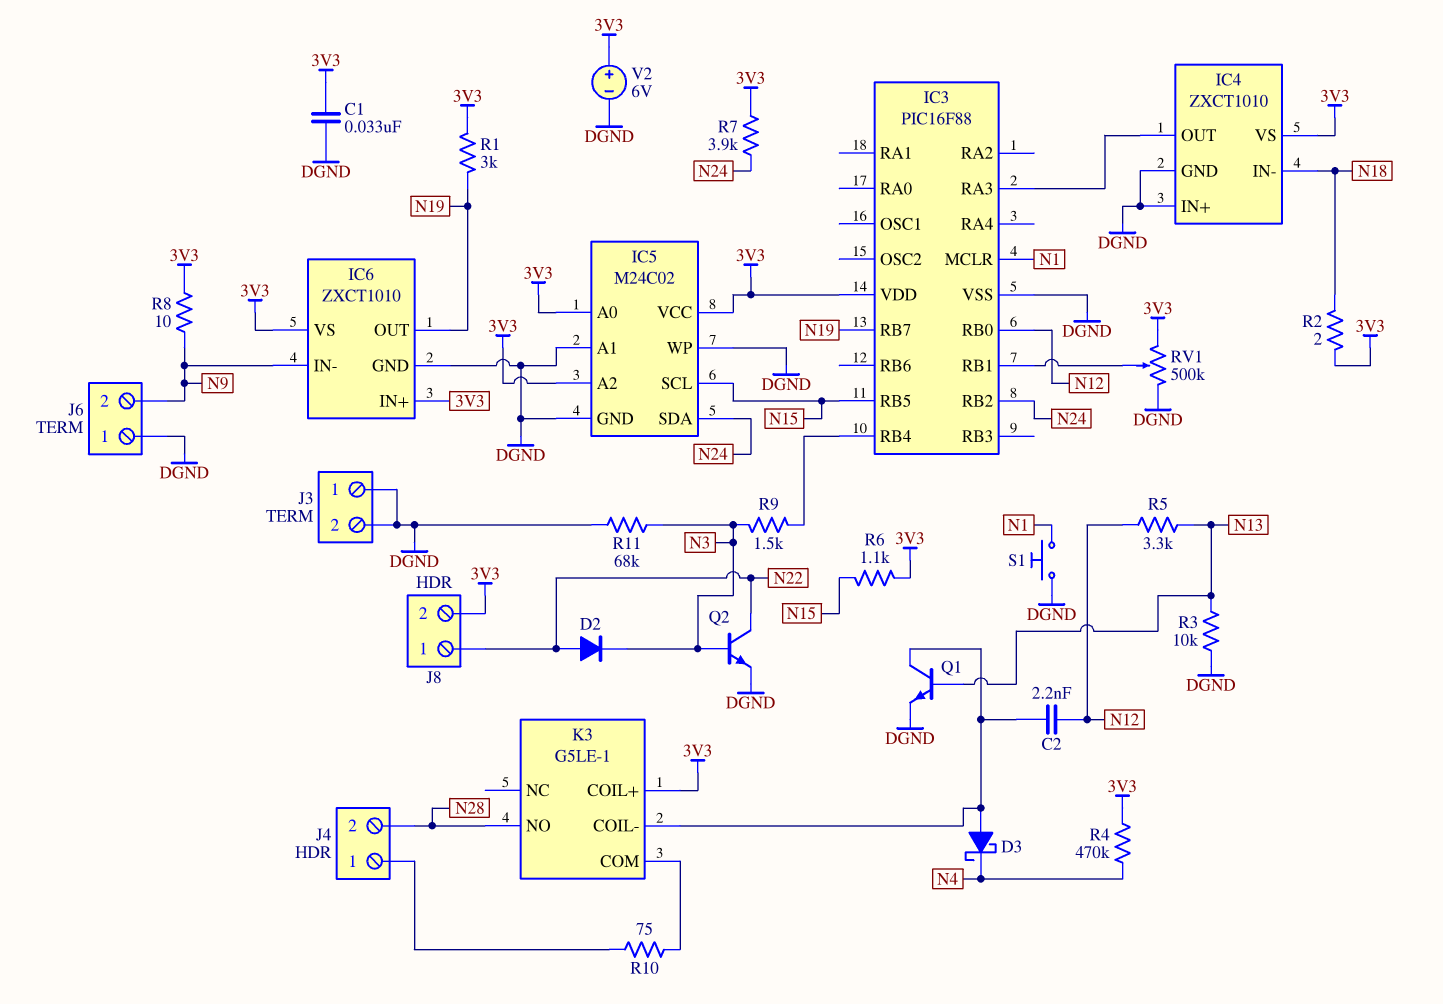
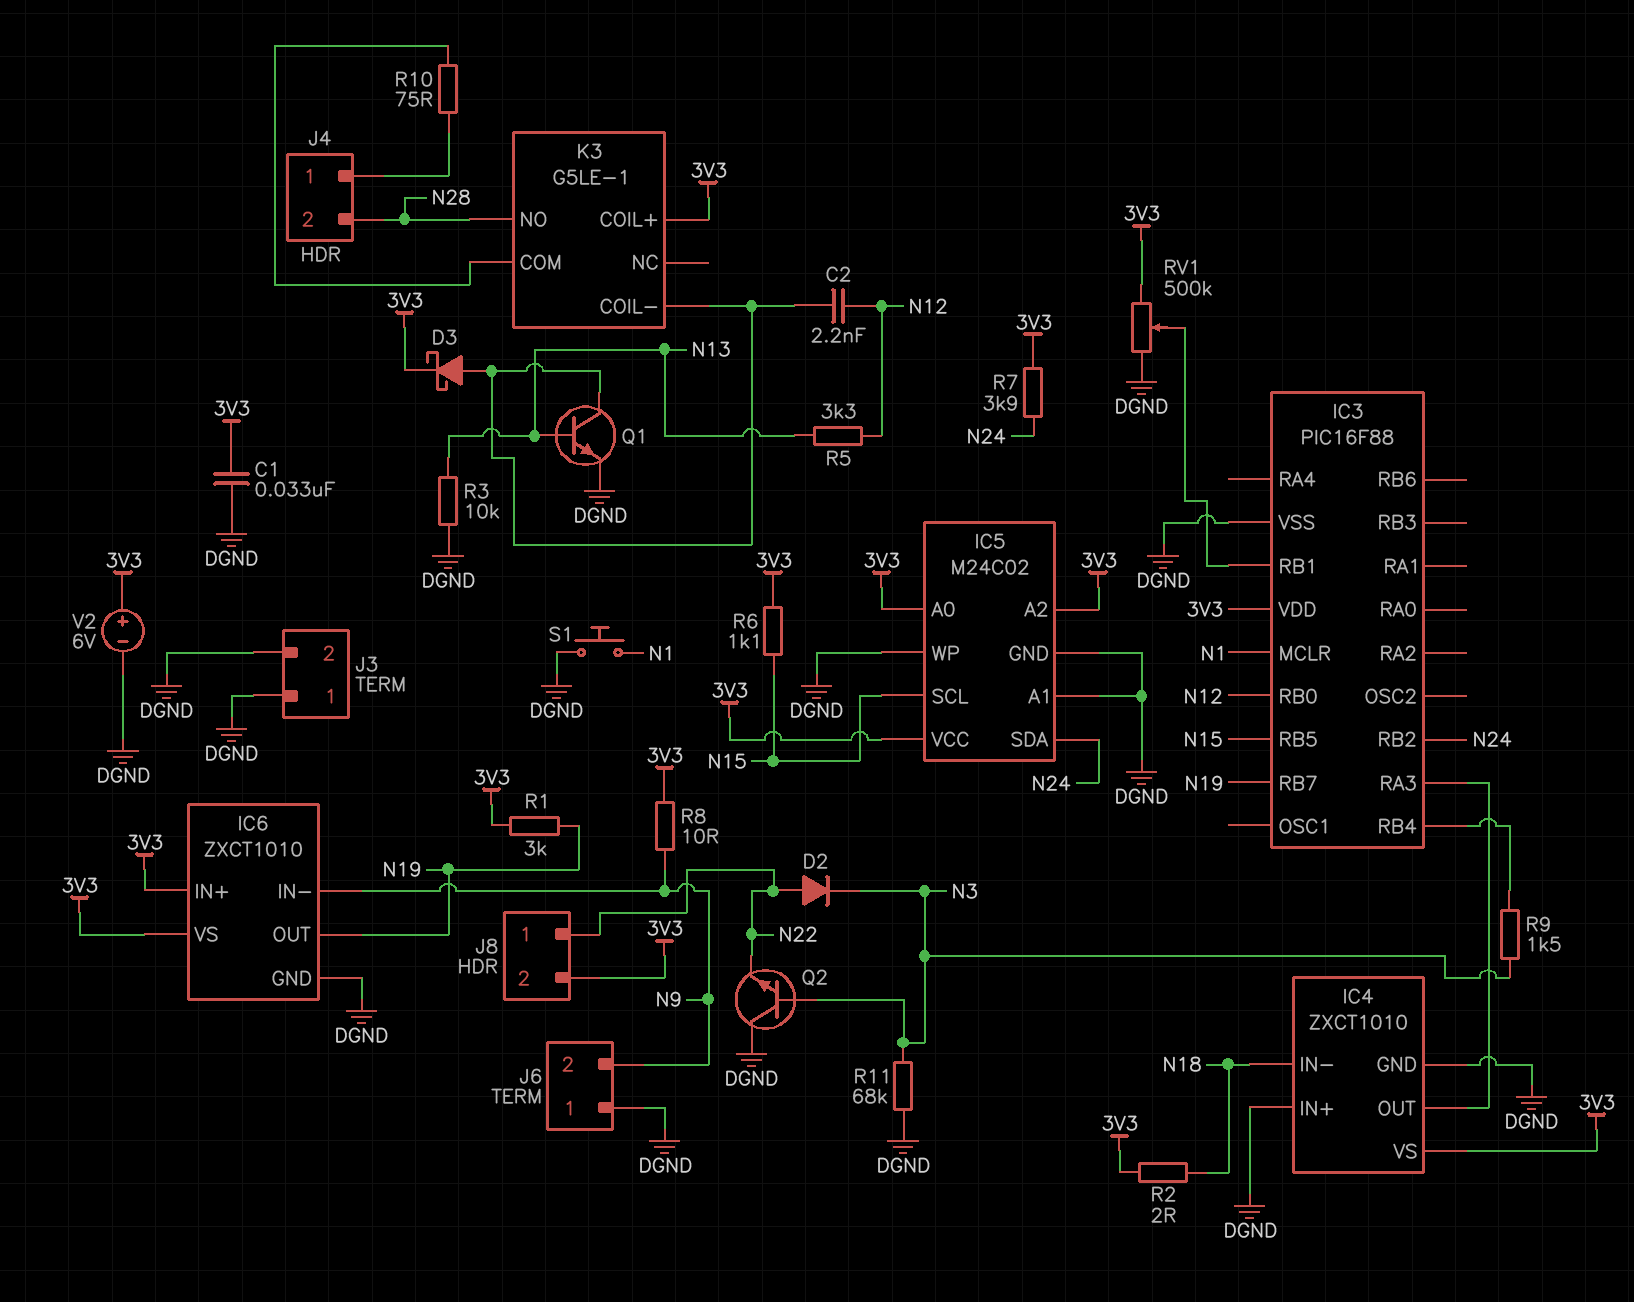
D3: schottky (A K3/COIL-, K N4) -> schottky (A K3/COIL-, K 3V3)
Q2: NPN (B N3, C N22, E DGND) -> NPN (B N3, C DGND, E N22)
R4: 470k (3V3, N4) -> none

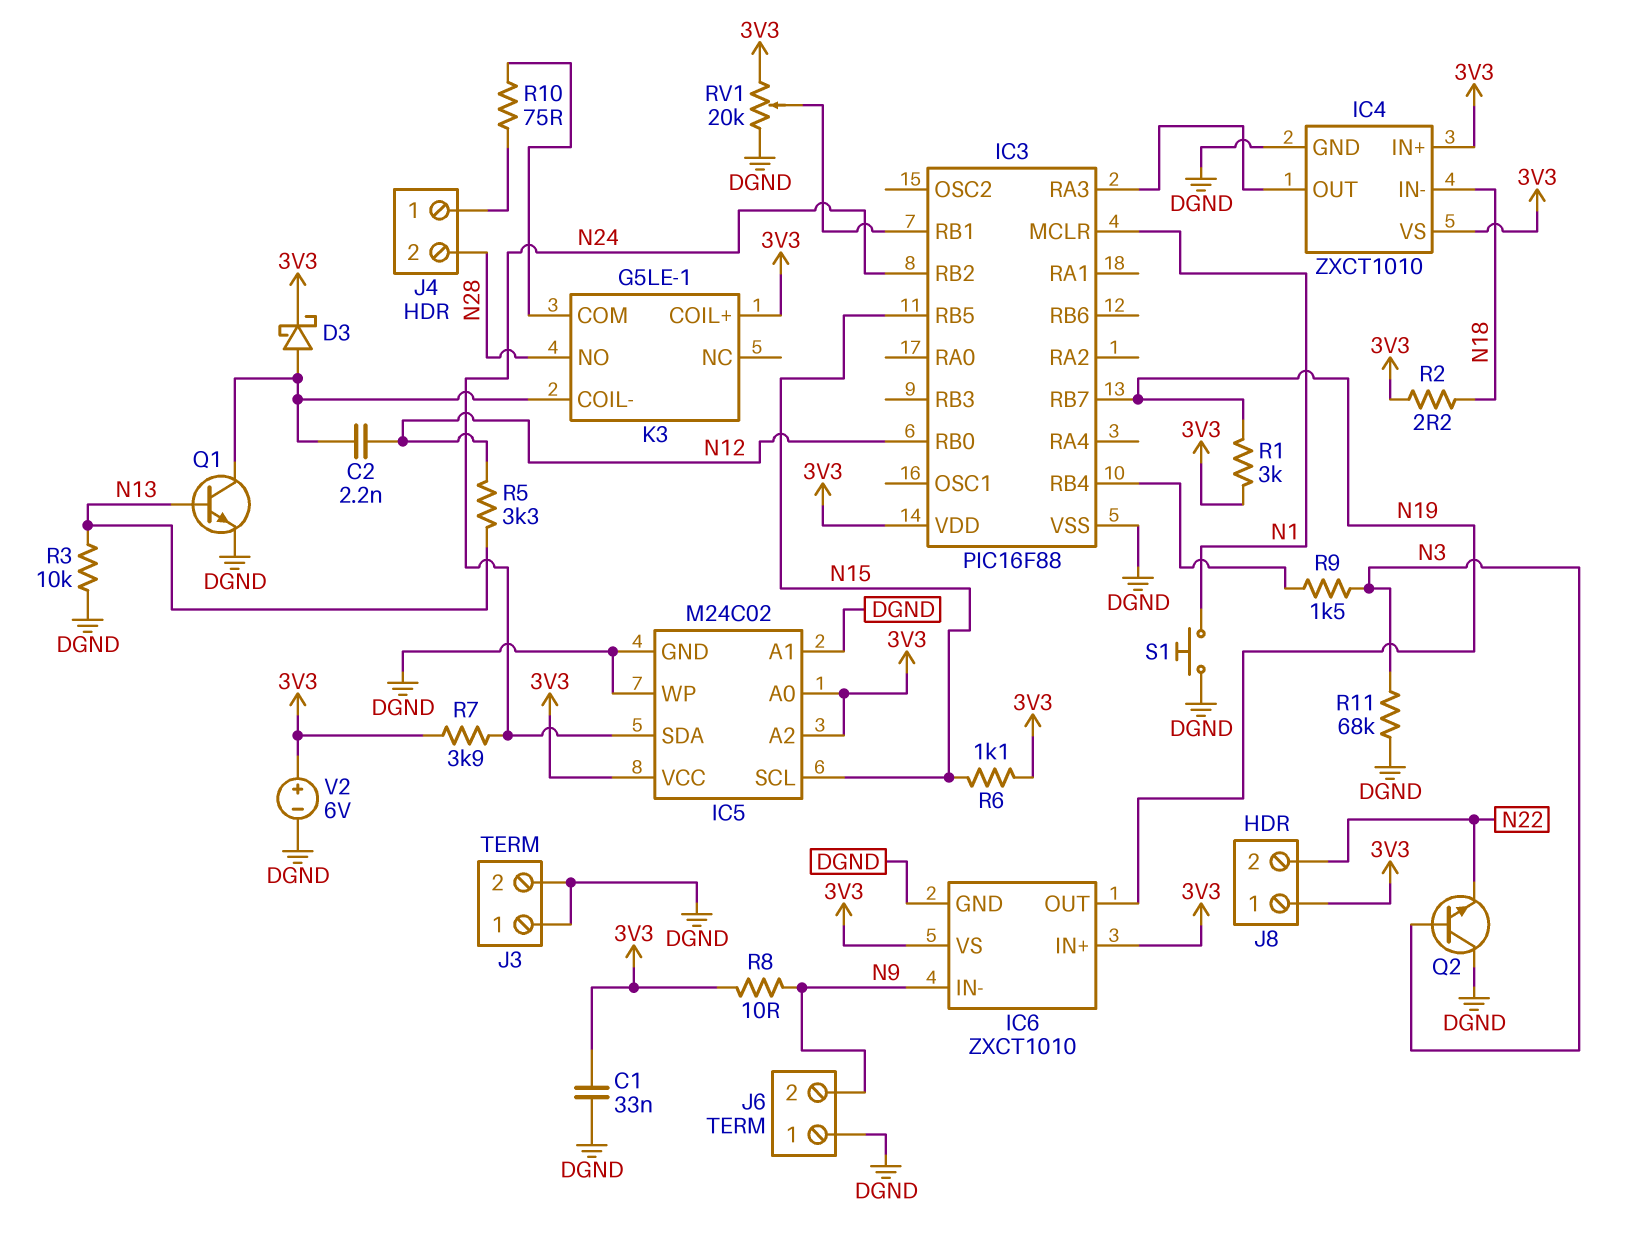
D2: diode (A N22, K N3) -> none
IC4 pin IN+: DGND -> 3V3
J8 pin 1: N22 -> 3V3
J8 pin 2: 3V3 -> N22
R2: 2 (3V3, N18) -> 2.2 (3V3, N18)
RV1: 500k (3V3, DGND, wiper IC3/RB1) -> 20k (3V3, DGND, wiper IC3/RB1)

